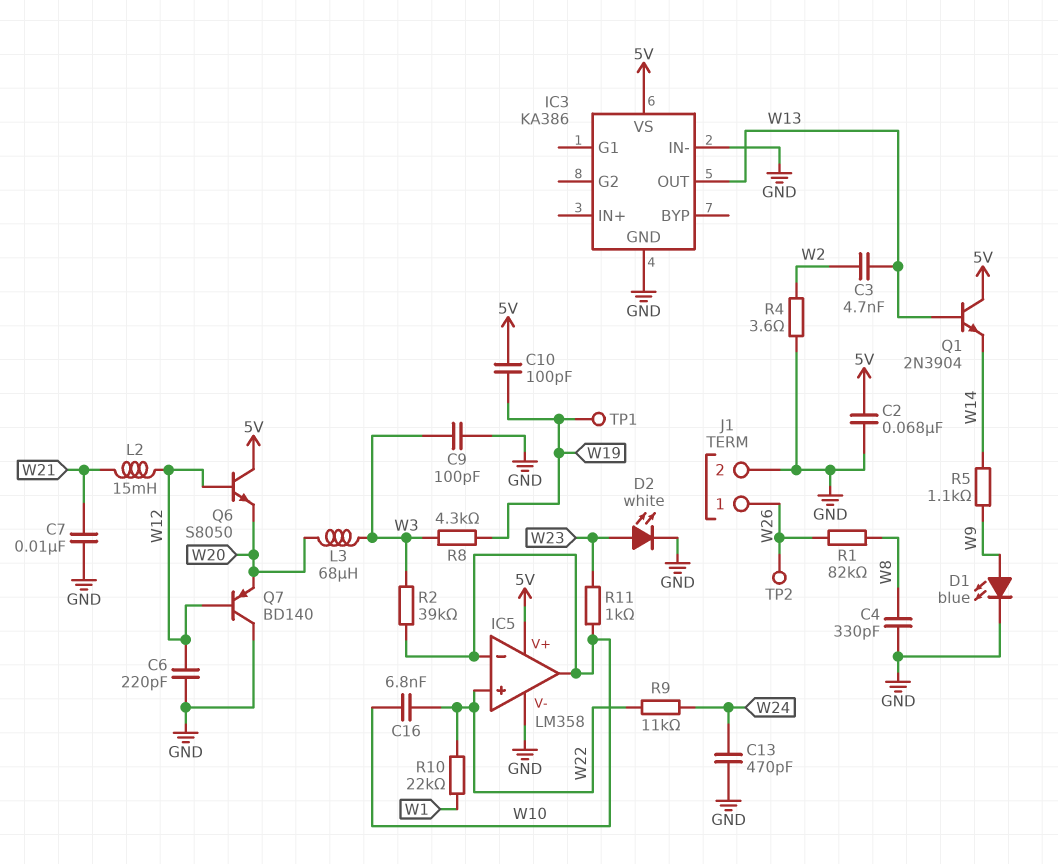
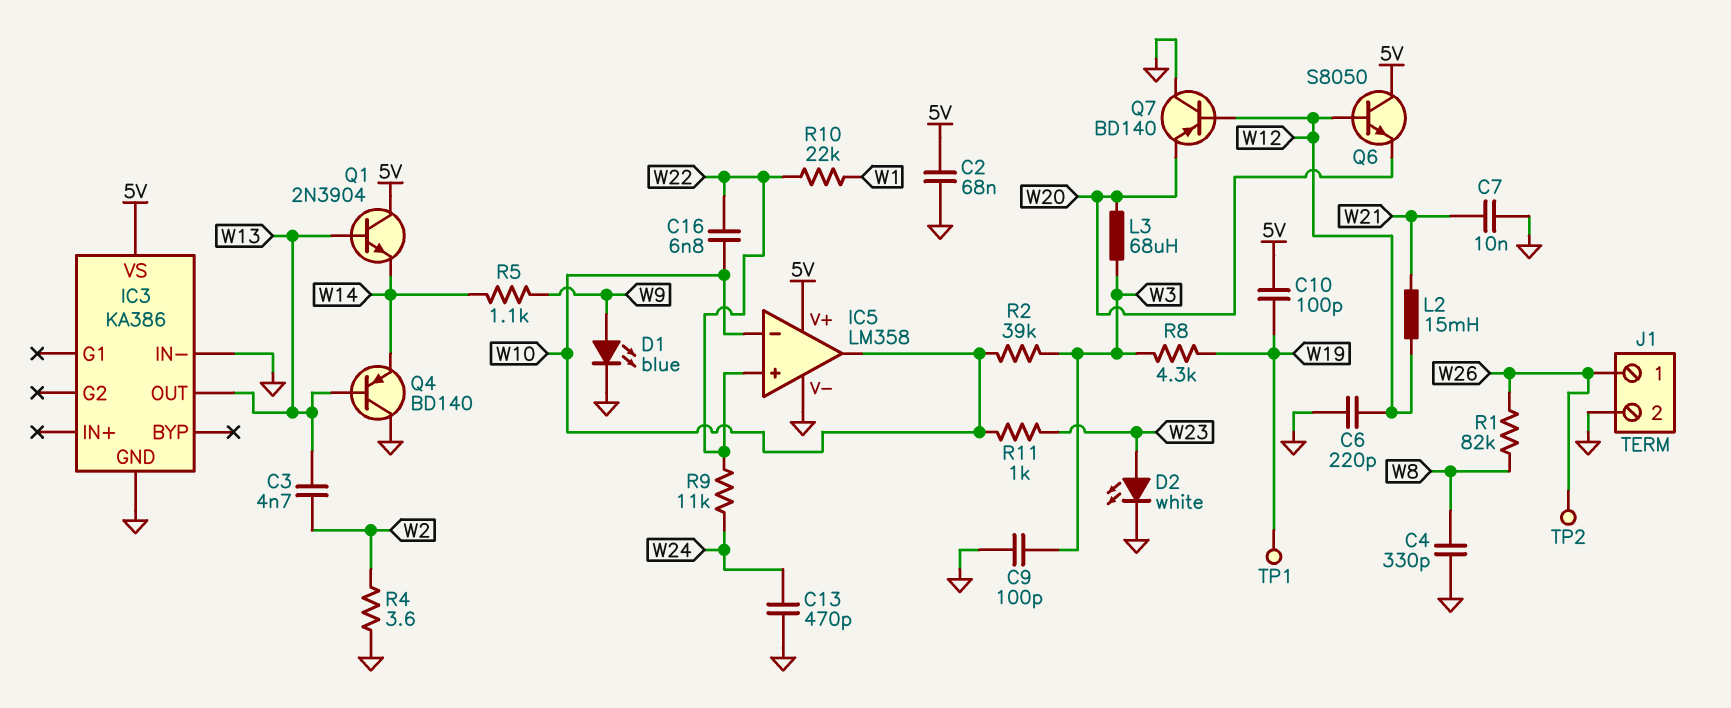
Q4: none -> PNP BD140 (B W13, C GND, E W14)

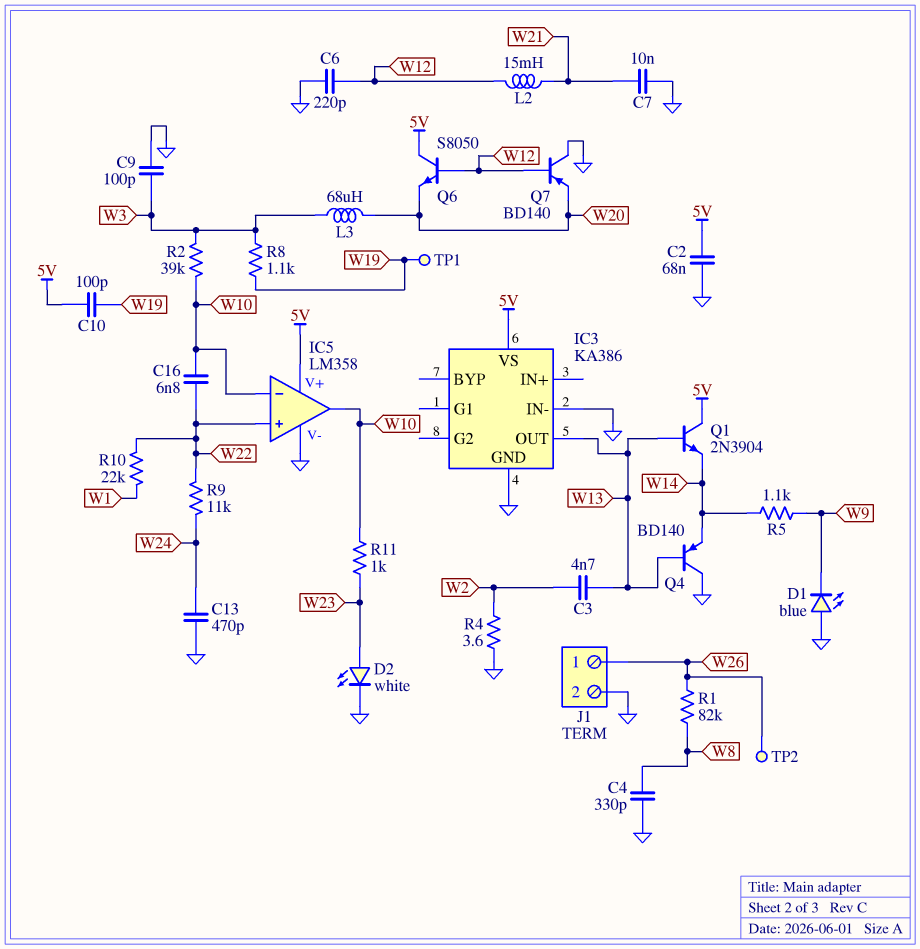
D1: LED blue (A W9, K GND) -> LED blue (A GND, K W9)
R8: 4.3k (W3, W19) -> 1.1k (W3, W19)

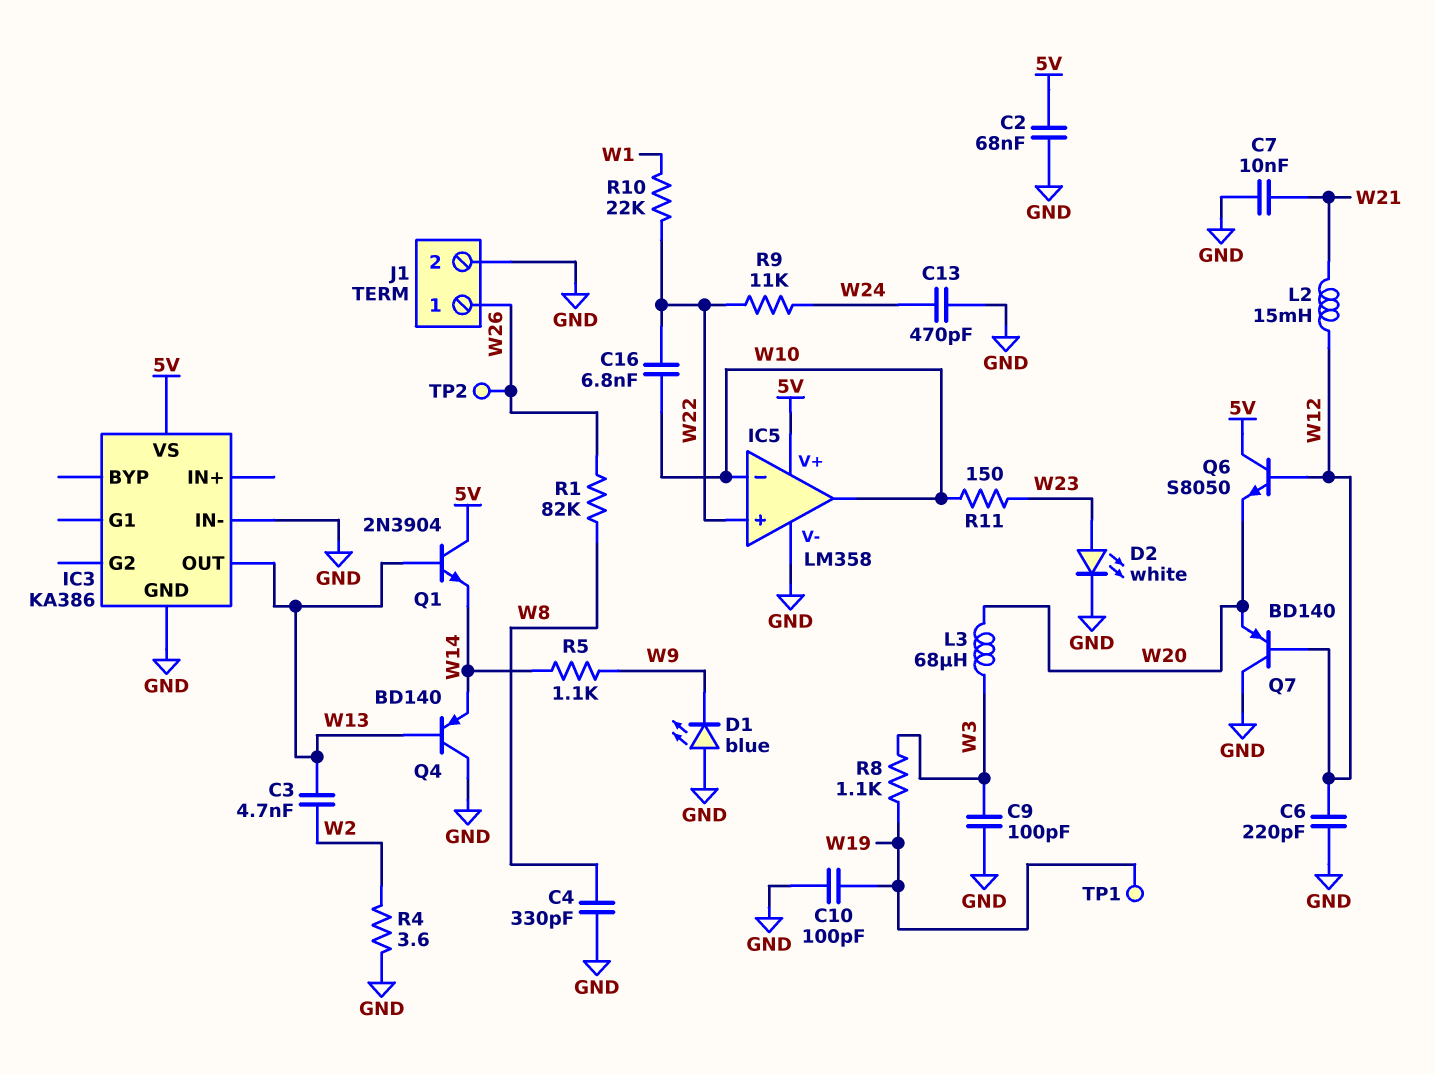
C10: 100pF (5V, W19) -> 100pF (GND, W19)
R2: 39k (W3, W10) -> none
R11: 1k (W10, W23) -> 150 (W10, W23)

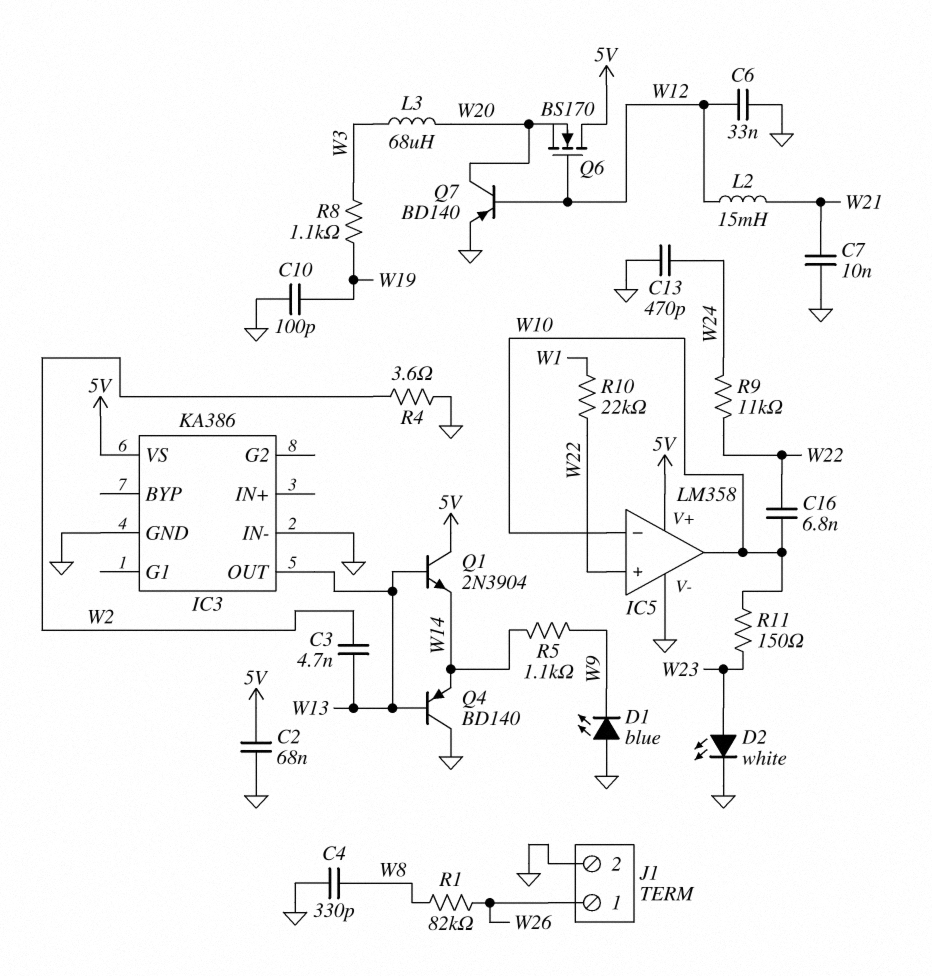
C6: 220pF (GND, W12) -> 33nF (GND, W12)
C9: 100pF (GND, W3) -> none
Q6: NPN S8050 (B W12, C 5V, E W20) -> NMOS BS170 (G W12, D 5V, S W20)
Q7: PNP BD140 (B W12, C GND, E W20) -> PNP BD140 (B W12, C W20, E GND)
TP1: test point (W19) -> none
TP2: test point (W26) -> none

